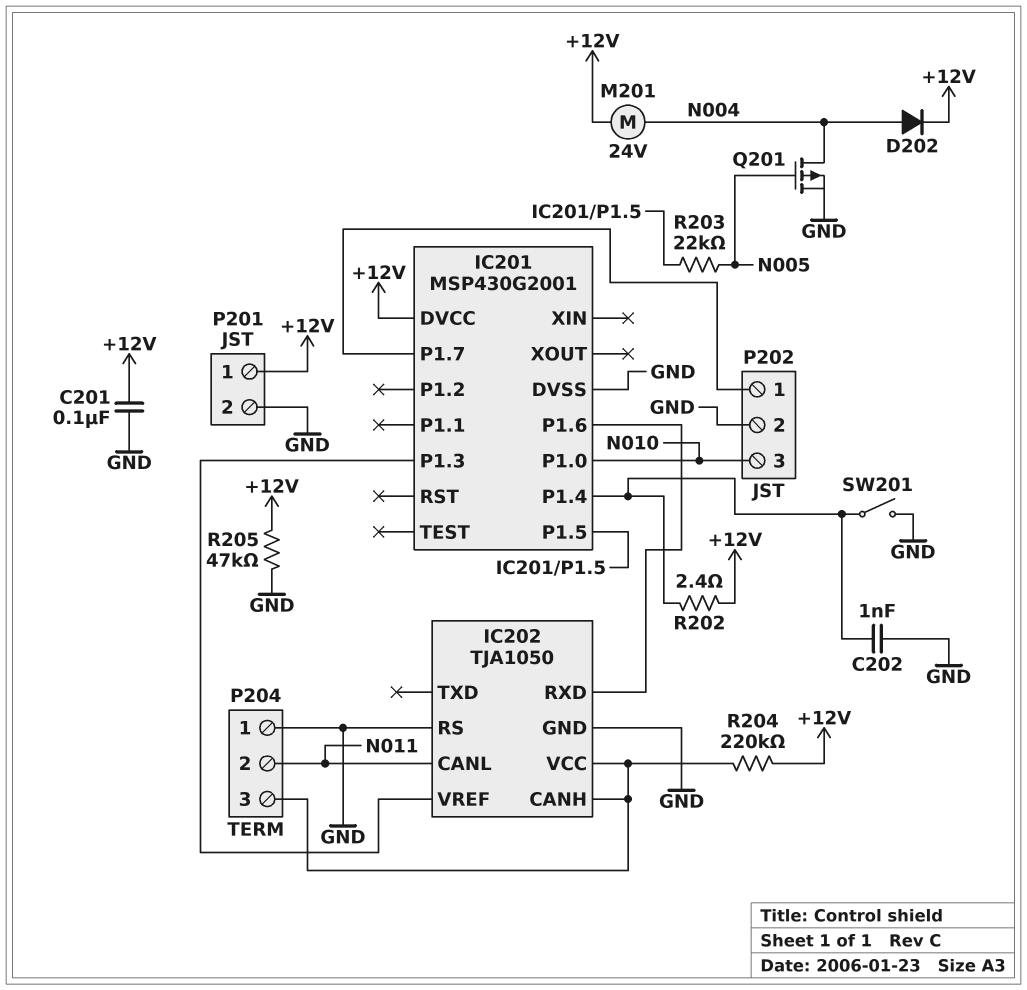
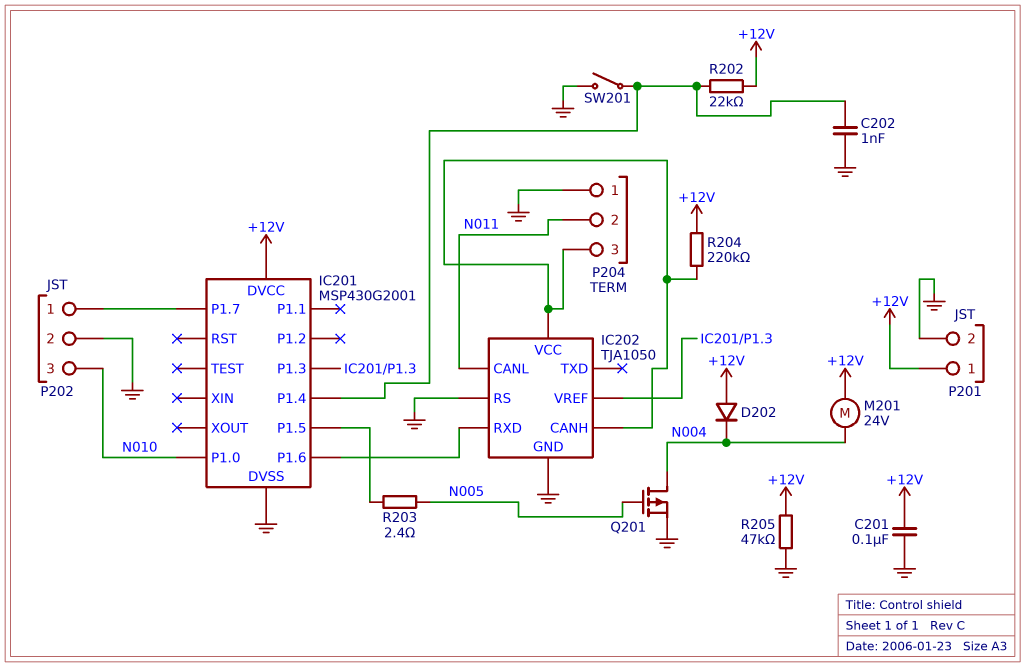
D202: diode (A N004, K +12V) -> diode (A +12V, K N004)
R202: 2.4 (+12V, IC201/P1.4) -> 22k (+12V, IC201/P1.4)
R203: 22k (IC201/P1.5, N005) -> 2.4 (IC201/P1.5, N005)

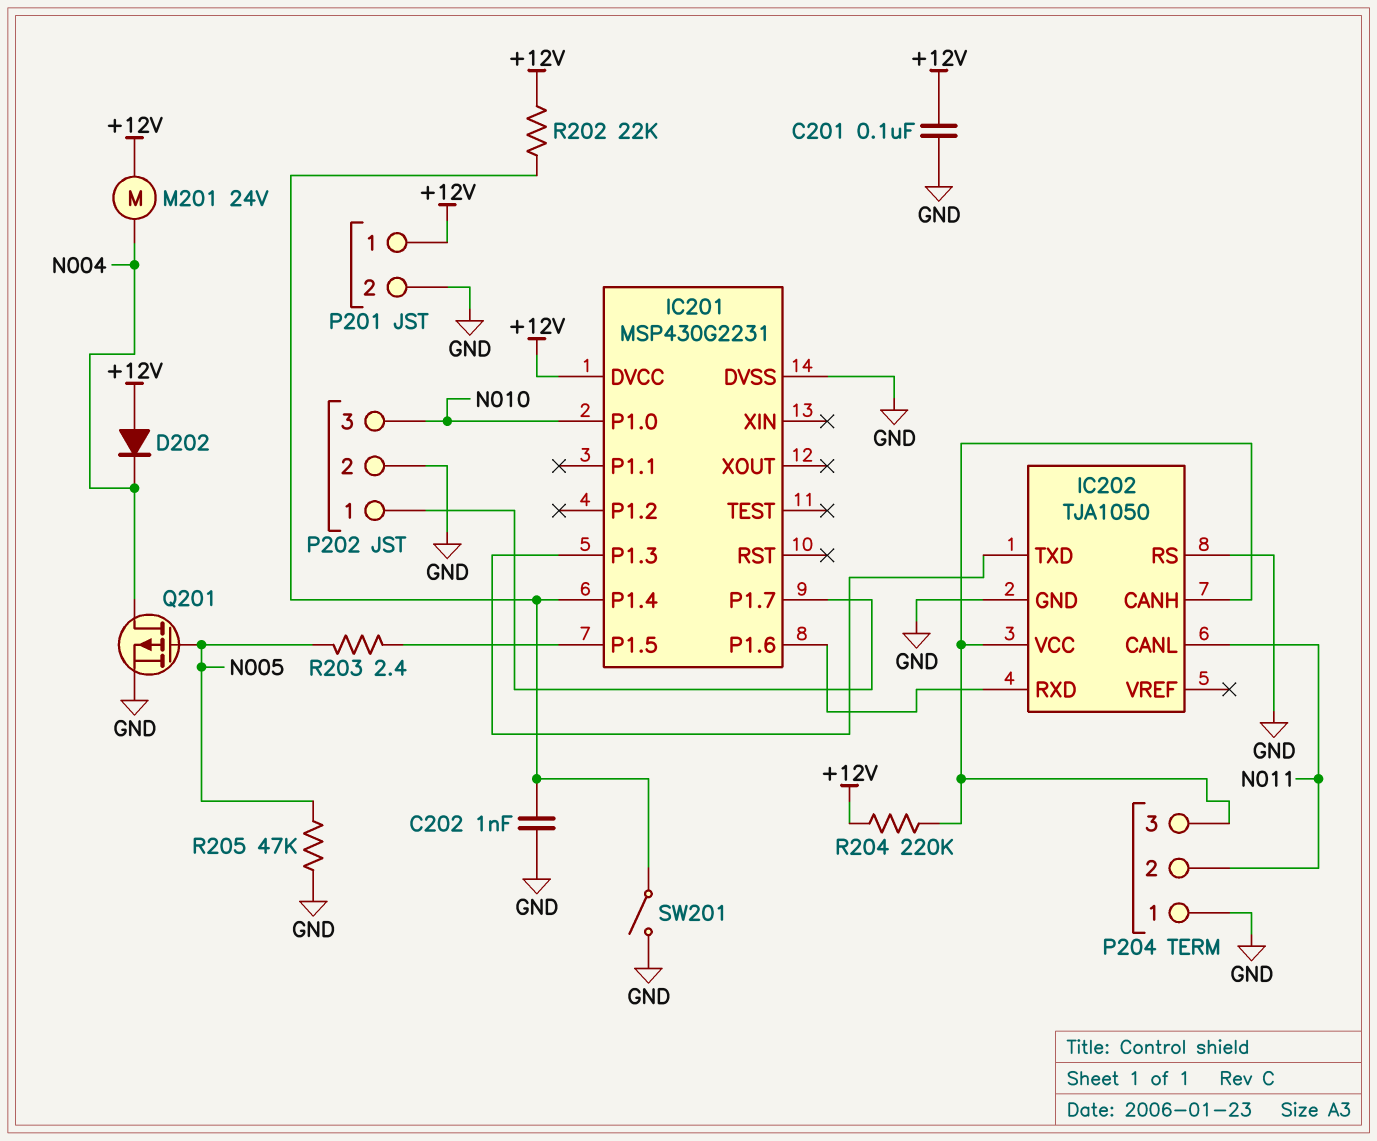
IC201: MSP430G2001 -> MSP430G2231
IC202 pin TXD: none -> IC201/P1.3
IC202 pin VREF: IC201/P1.3 -> none
R205: 47k (+12V, GND) -> 47k (GND, N005)

